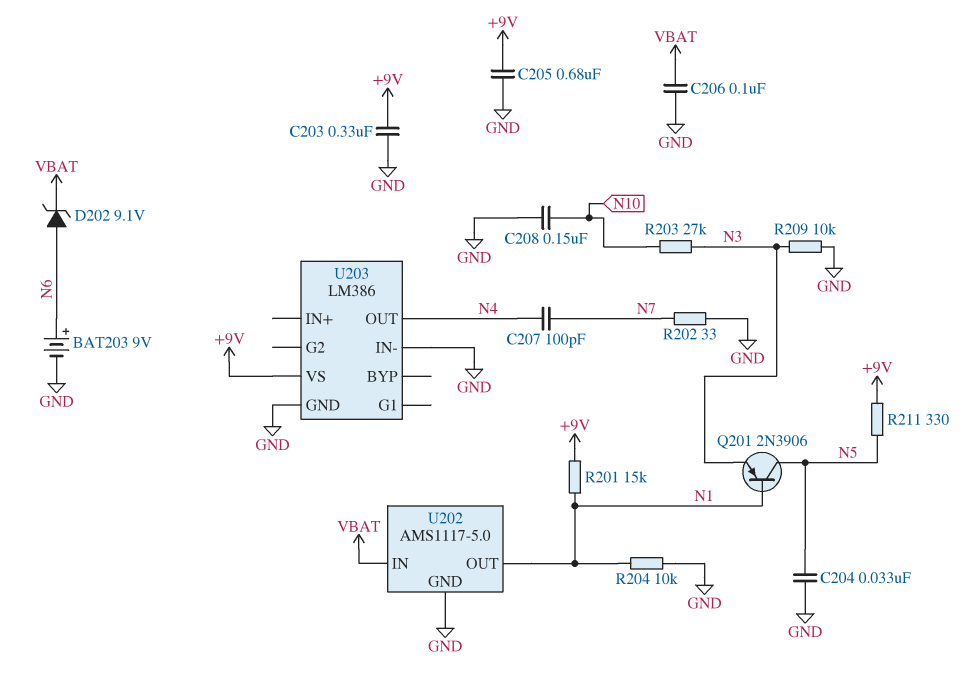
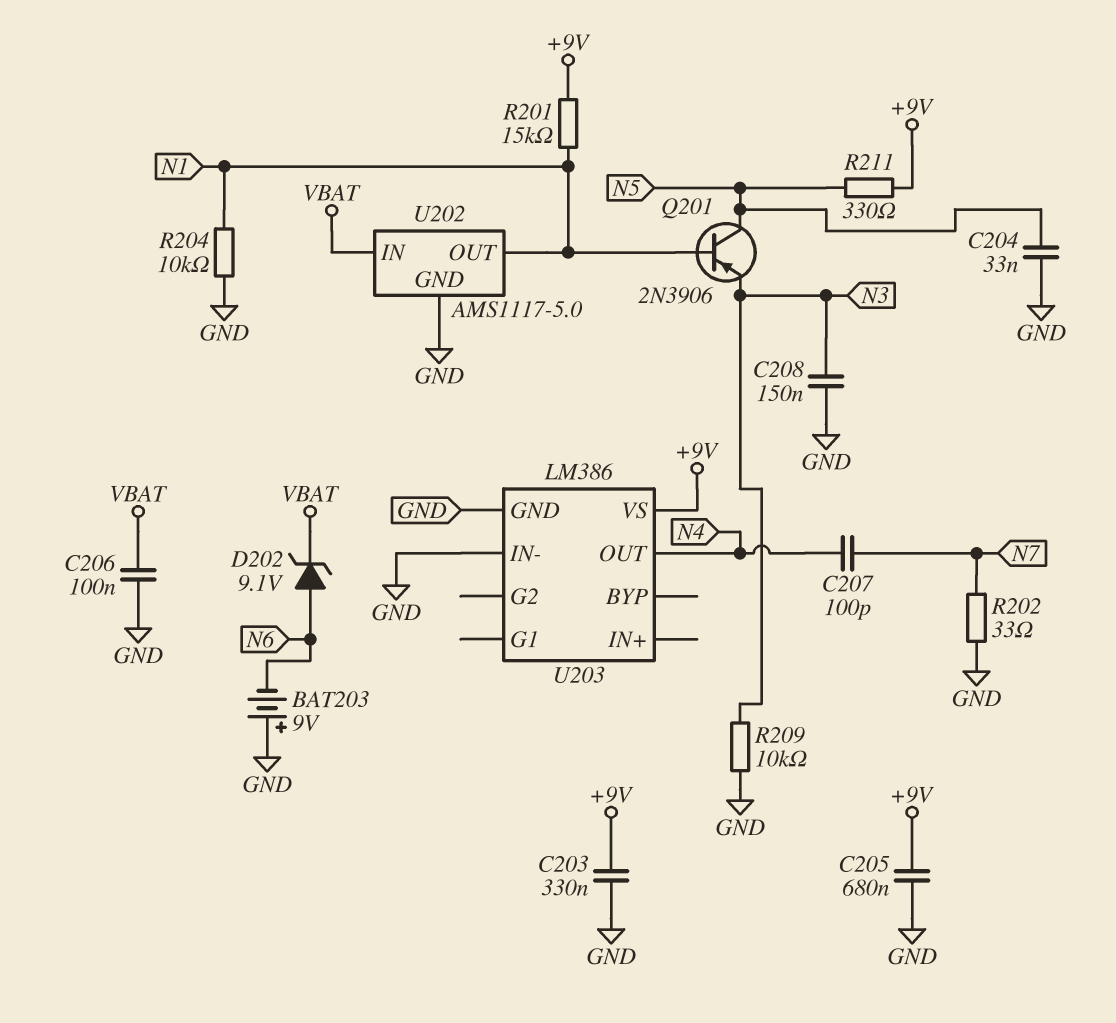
BAT203: 9V (plus N6, minus GND) -> 9V (plus GND, minus N6)
C208: 150nF (GND, N10) -> 150nF (GND, N3)
R203: 27k (N3, N10) -> none

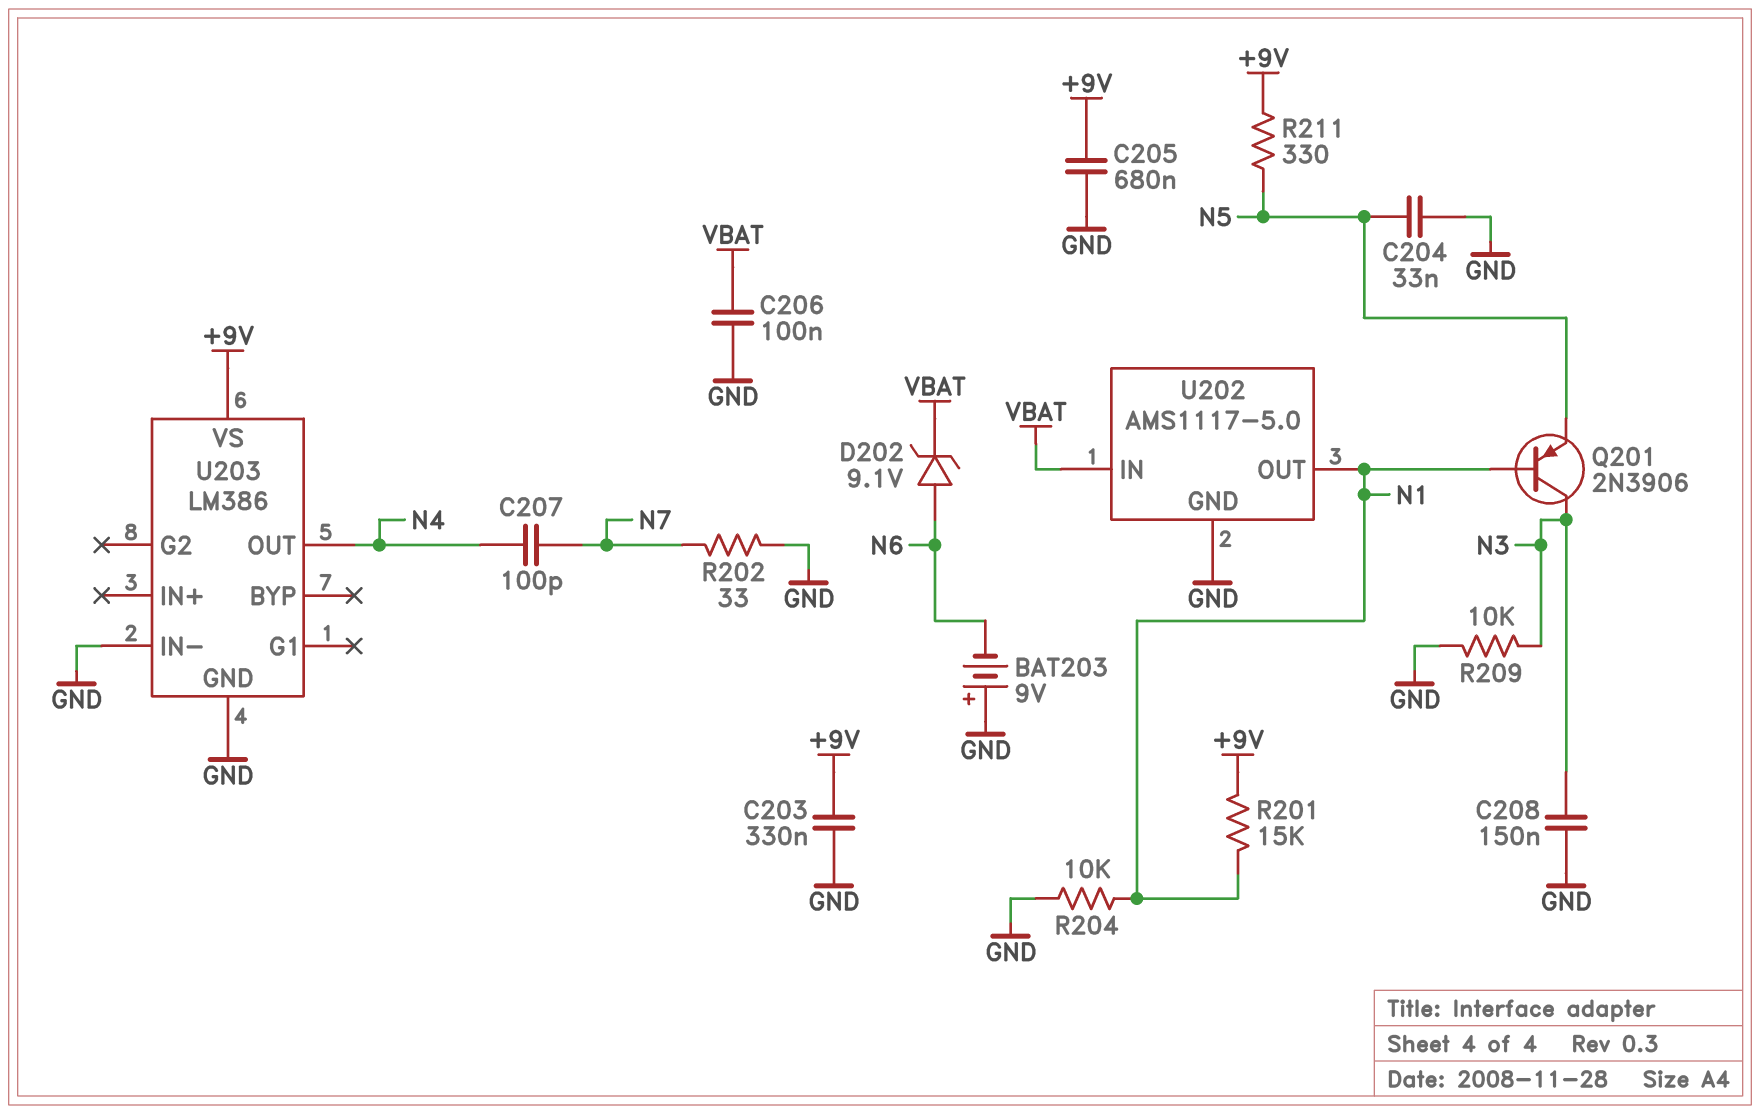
Q201: PNP 2N3906 (B N1, C N5, E N3) -> PNP 2N3906 (B N1, C N3, E N5)

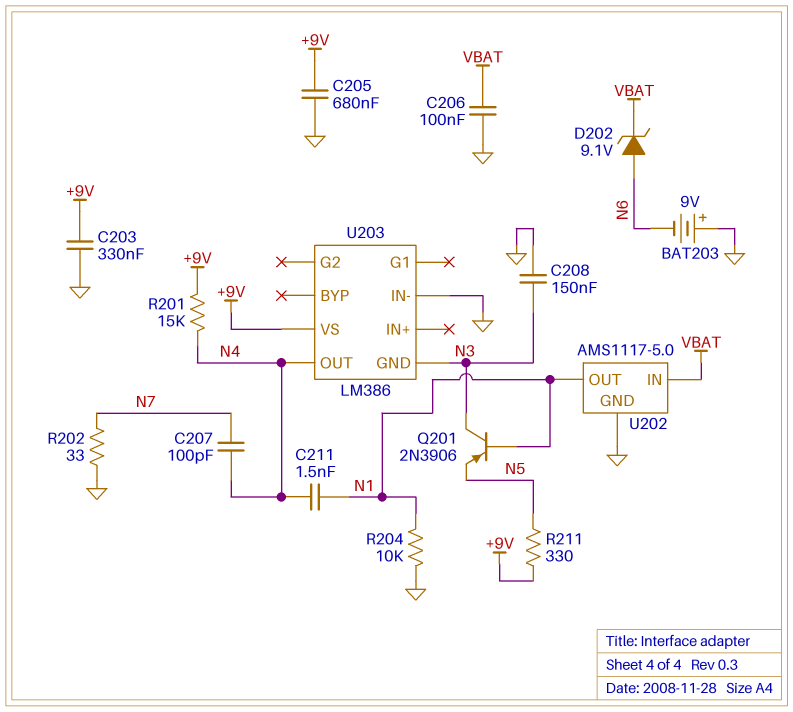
C204: 33nF (GND, N5) -> none
C211: none -> 1.5nF (N1, N4)
R201: 15k (+9V, N1) -> 15k (+9V, N4)
R209: 10k (GND, N3) -> none
U203 pin GND: GND -> N3

